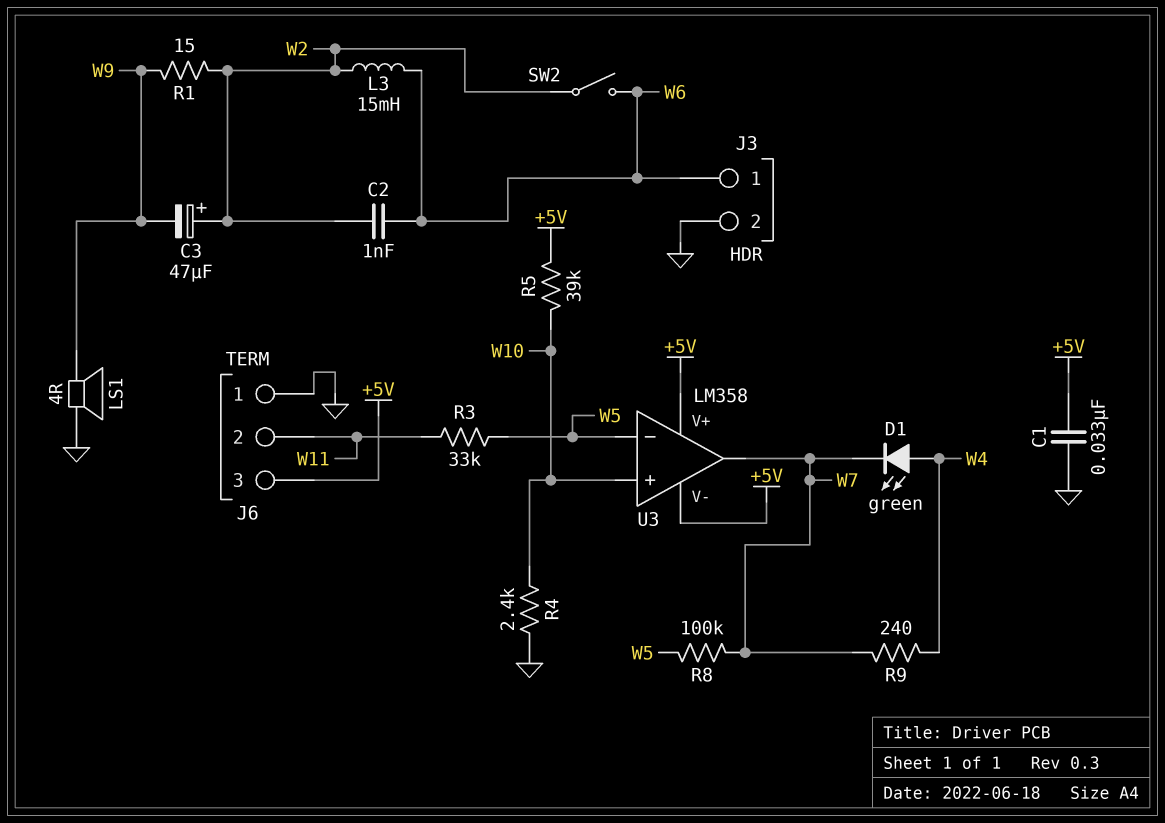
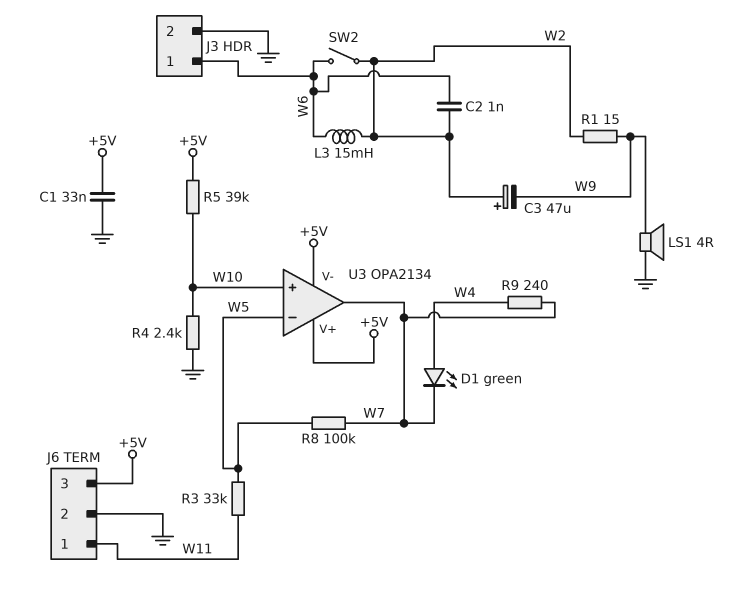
J6 pin 1: GND -> W11
J6 pin 2: W11 -> GND
U3: LM358 -> OPA2134

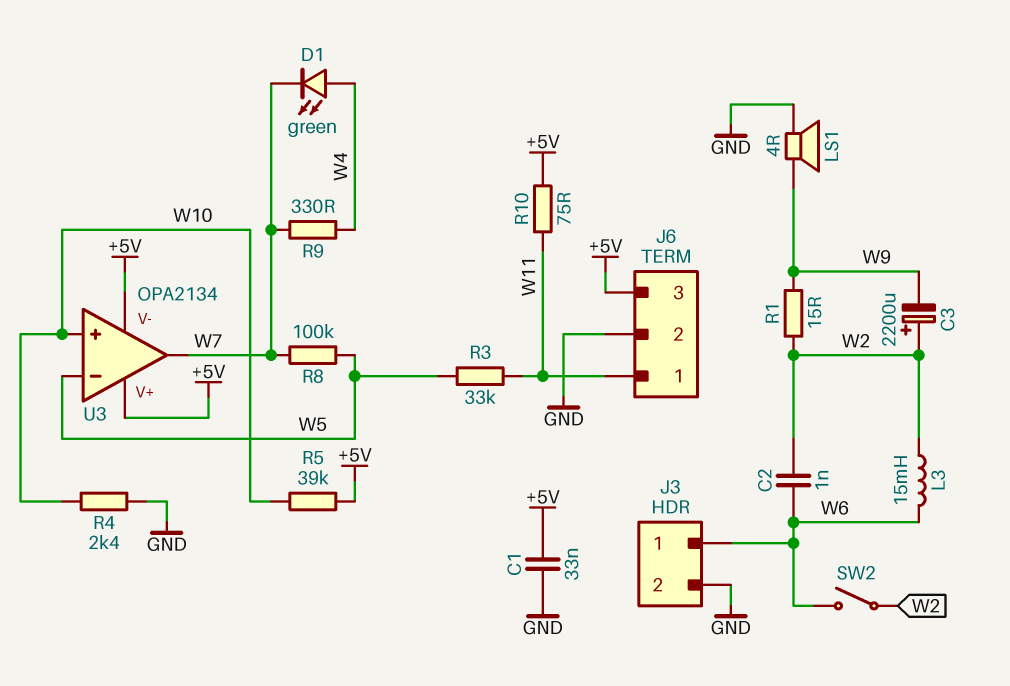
C3: 47uF (plus W2, minus W9) -> 2200uF (plus W2, minus W9)
R9: 240 (W4, W7) -> 330 (W4, W7)
R10: none -> 75 (+5V, W11)

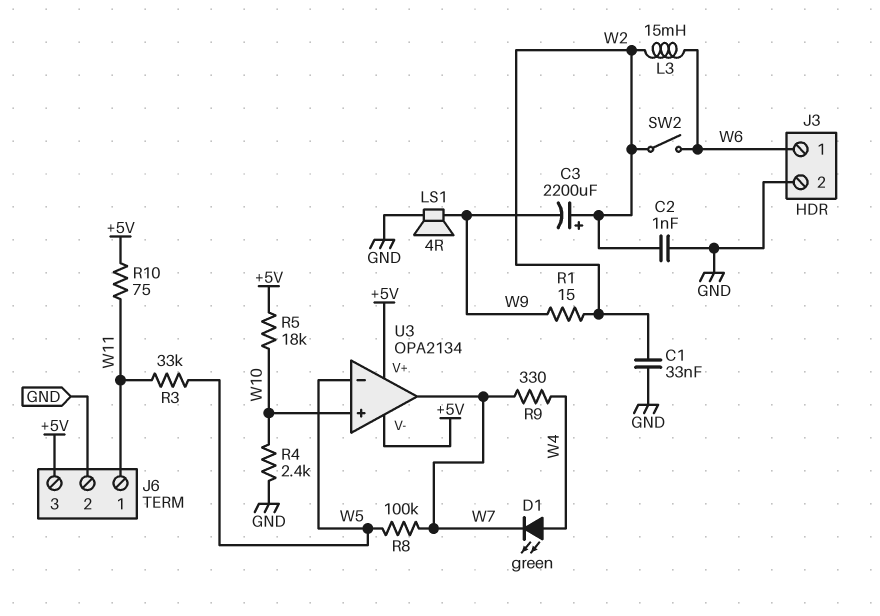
C1: 33nF (+5V, GND) -> 33nF (GND, W2)
C2: 1nF (W2, W6) -> 1nF (GND, W2)
R5: 39k (+5V, W10) -> 18k (+5V, W10)

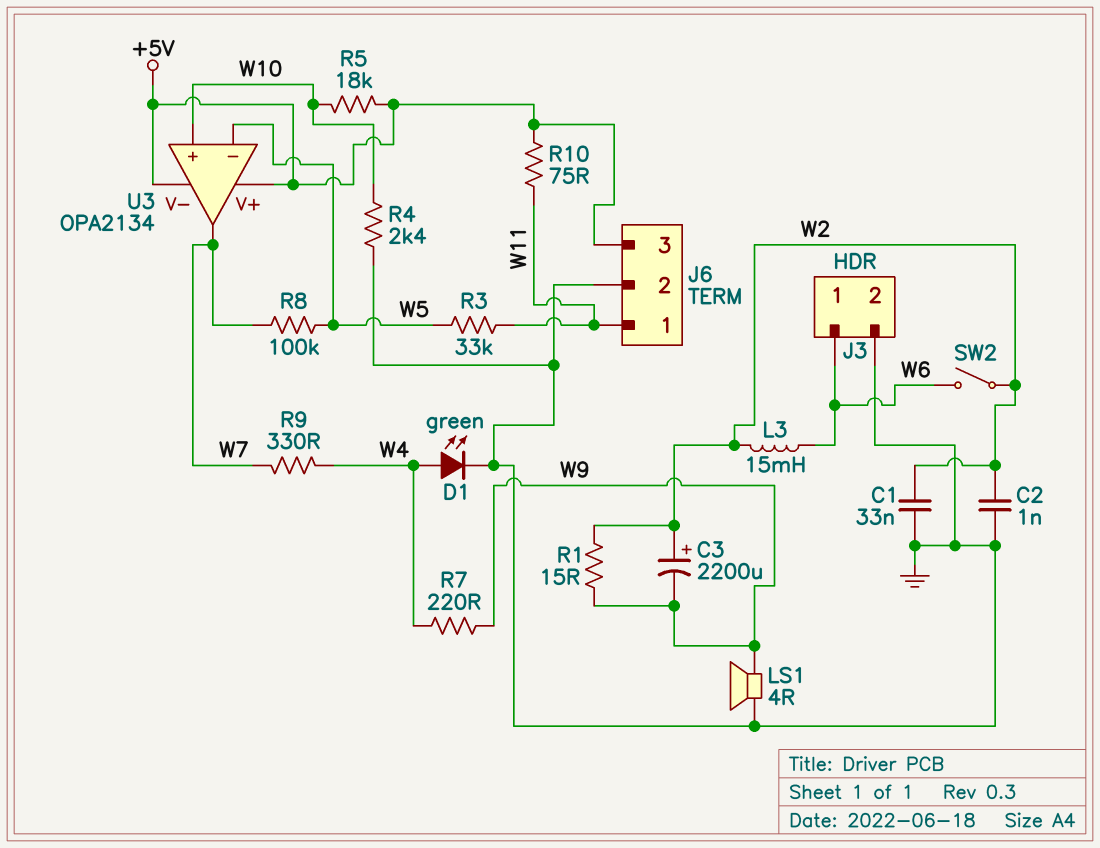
D1: LED green (A W4, K W7) -> LED green (A W4, K GND)
R7: none -> 220 (W4, W9)

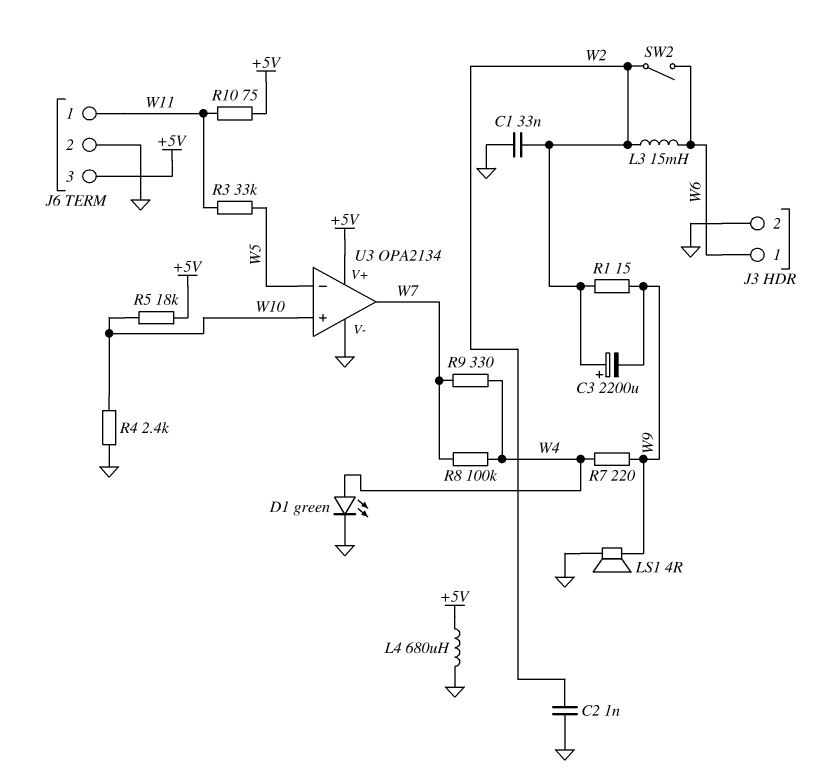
L4: none -> 680uH (+5V, GND)
R8: 100k (W5, W7) -> 100k (W4, W7)
U3 pin V-: +5V -> GND

